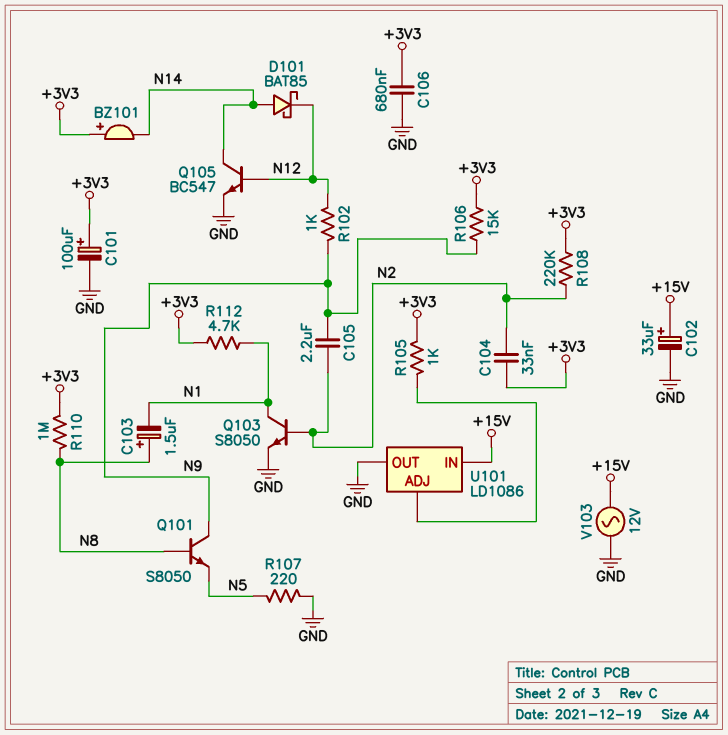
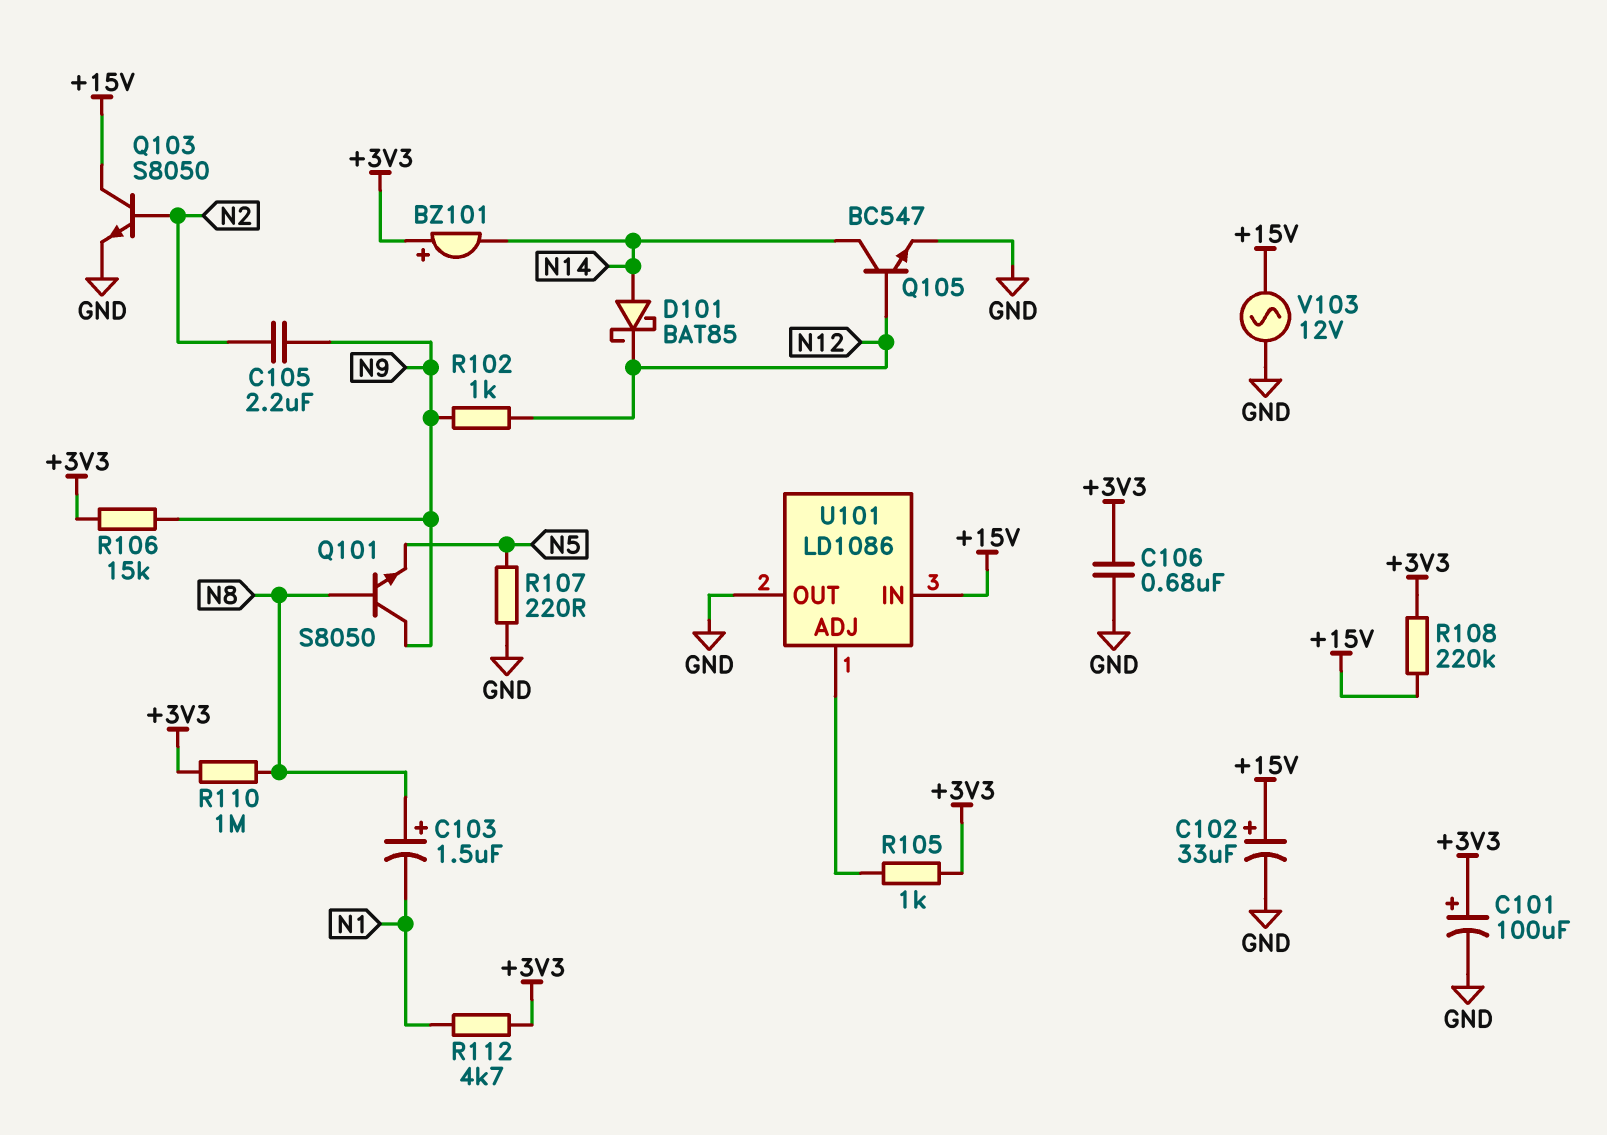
C104: 33nF (+3V3, N2) -> none
Q103: NPN S8050 (B N2, C N1, E GND) -> NPN S8050 (B N2, C +15V, E GND)
R108: 220k (+3V3, N2) -> 220k (+3V3, +15V)

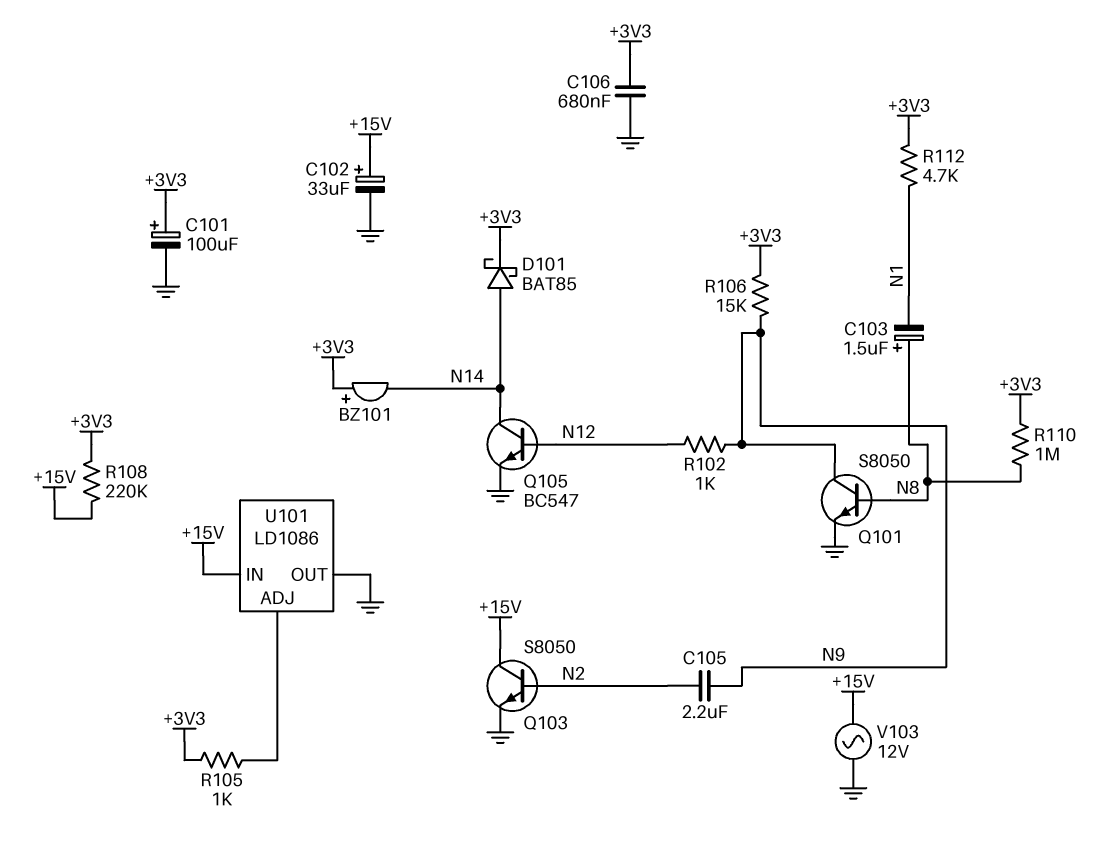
D101: schottky BAT85 (A N14, K N12) -> schottky BAT85 (A N14, K +3V3)
Q101: NPN S8050 (B N8, C N9, E N5) -> NPN S8050 (B N8, C N9, E GND)
R107: 220 (GND, N5) -> none

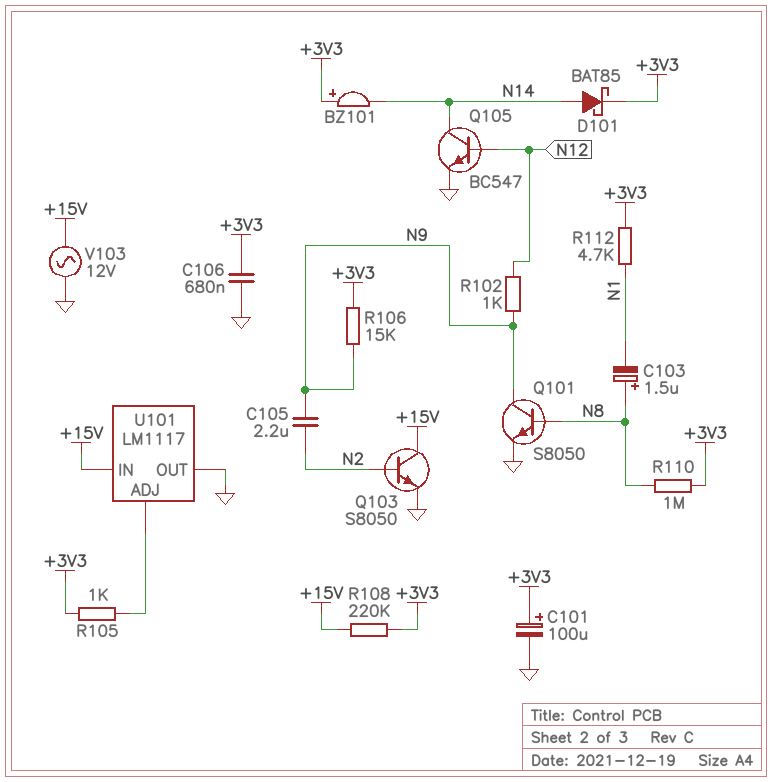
C102: 33uF (plus +15V, minus GND) -> none
U101: LD1086 -> LM1117

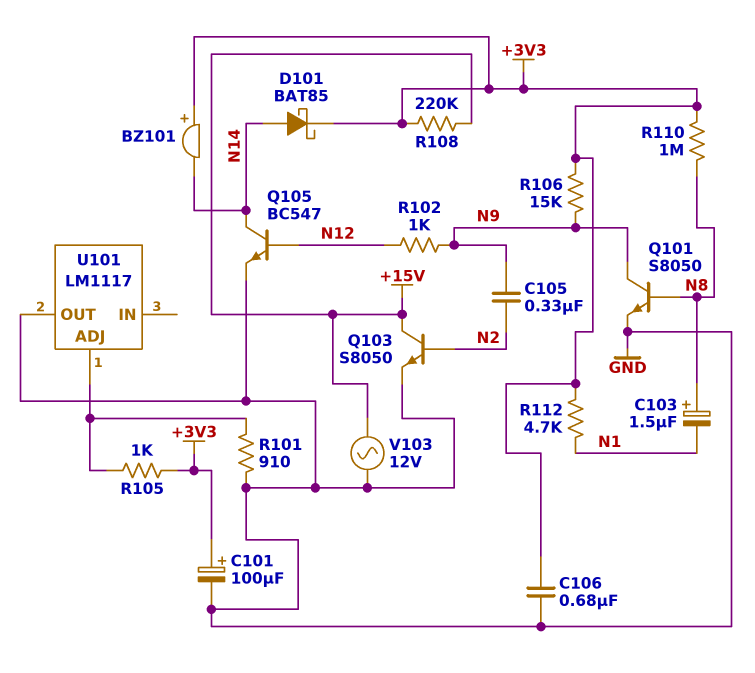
C105: 2.2uF (N2, N9) -> 330nF (N2, N9)
R101: none -> 910 (GND, U101/ADJ)
U101 pin IN: +15V -> none

